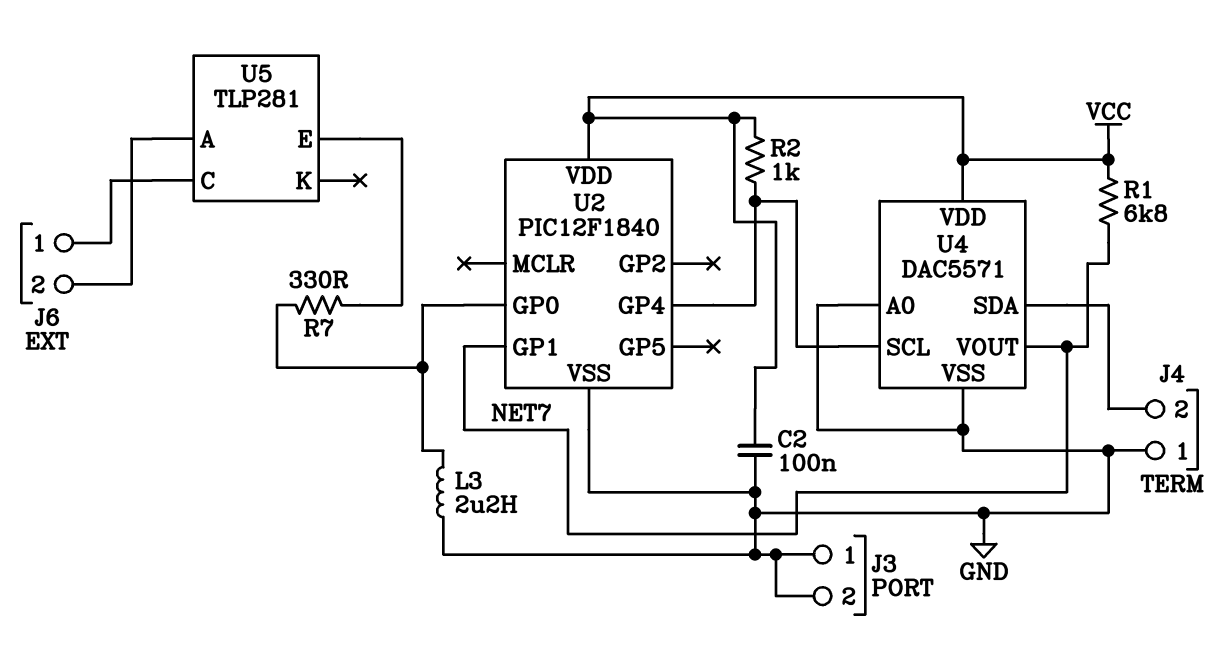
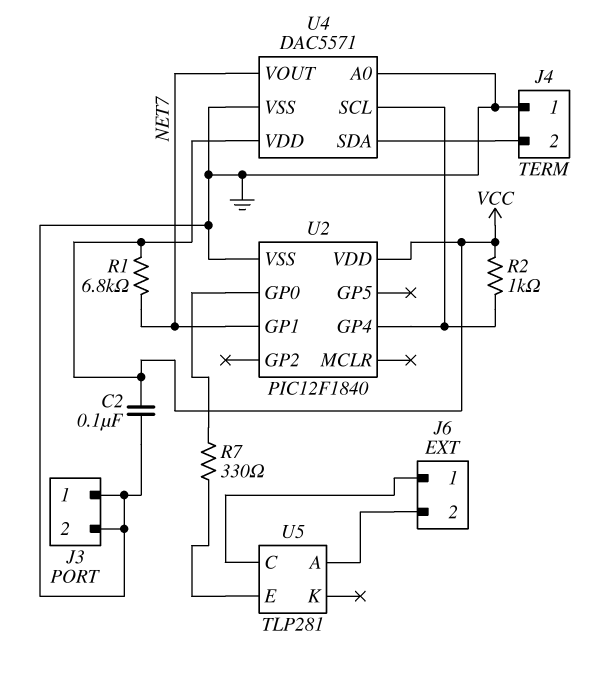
L3: 2.2uH (GND, U2/GP0) -> none

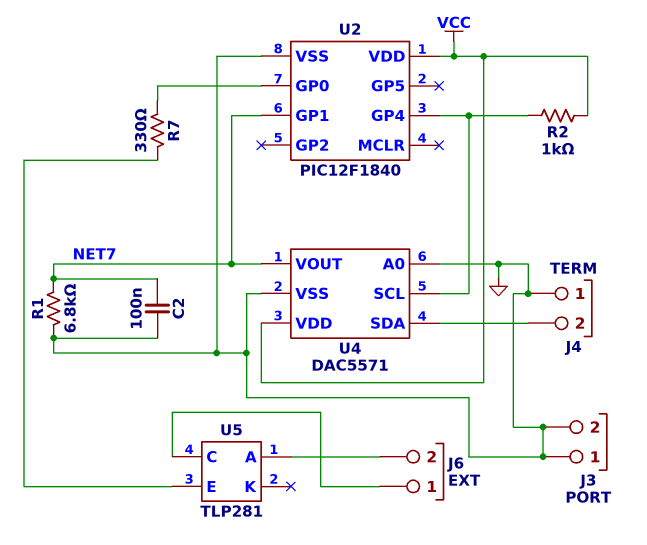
C2: 100nF (GND, VCC) -> 100nF (GND, NET7)
R1: 6.8k (NET7, VCC) -> 6.8k (GND, NET7)

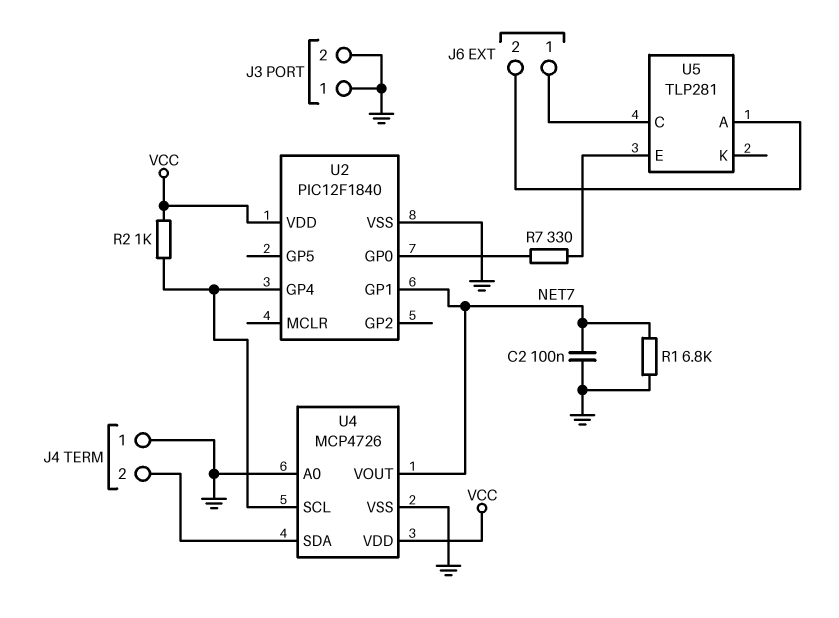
U4: DAC5571 -> MCP4726

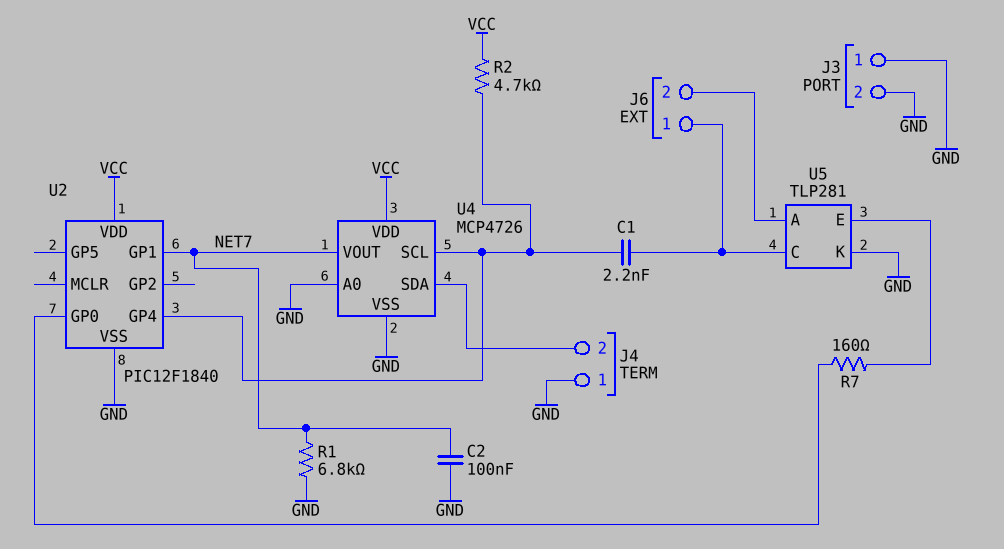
C1: none -> 2.2nF (J6/1, U2/GP4)
R2: 1k (U2/GP4, VCC) -> 4.7k (U2/GP4, VCC)
R7: 330 (U2/GP0, U5/E) -> 160 (U2/GP0, U5/E)
U5 pin K: none -> GND

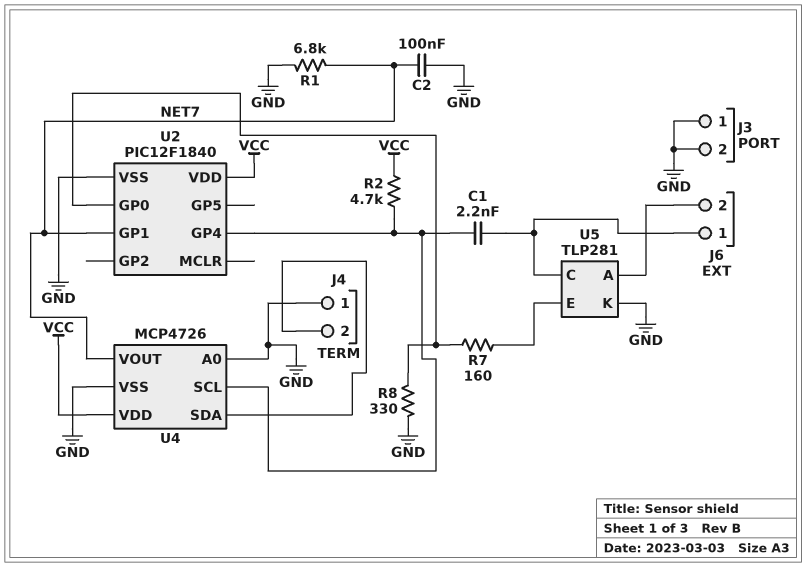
R8: none -> 330 (GND, U2/GP0)

